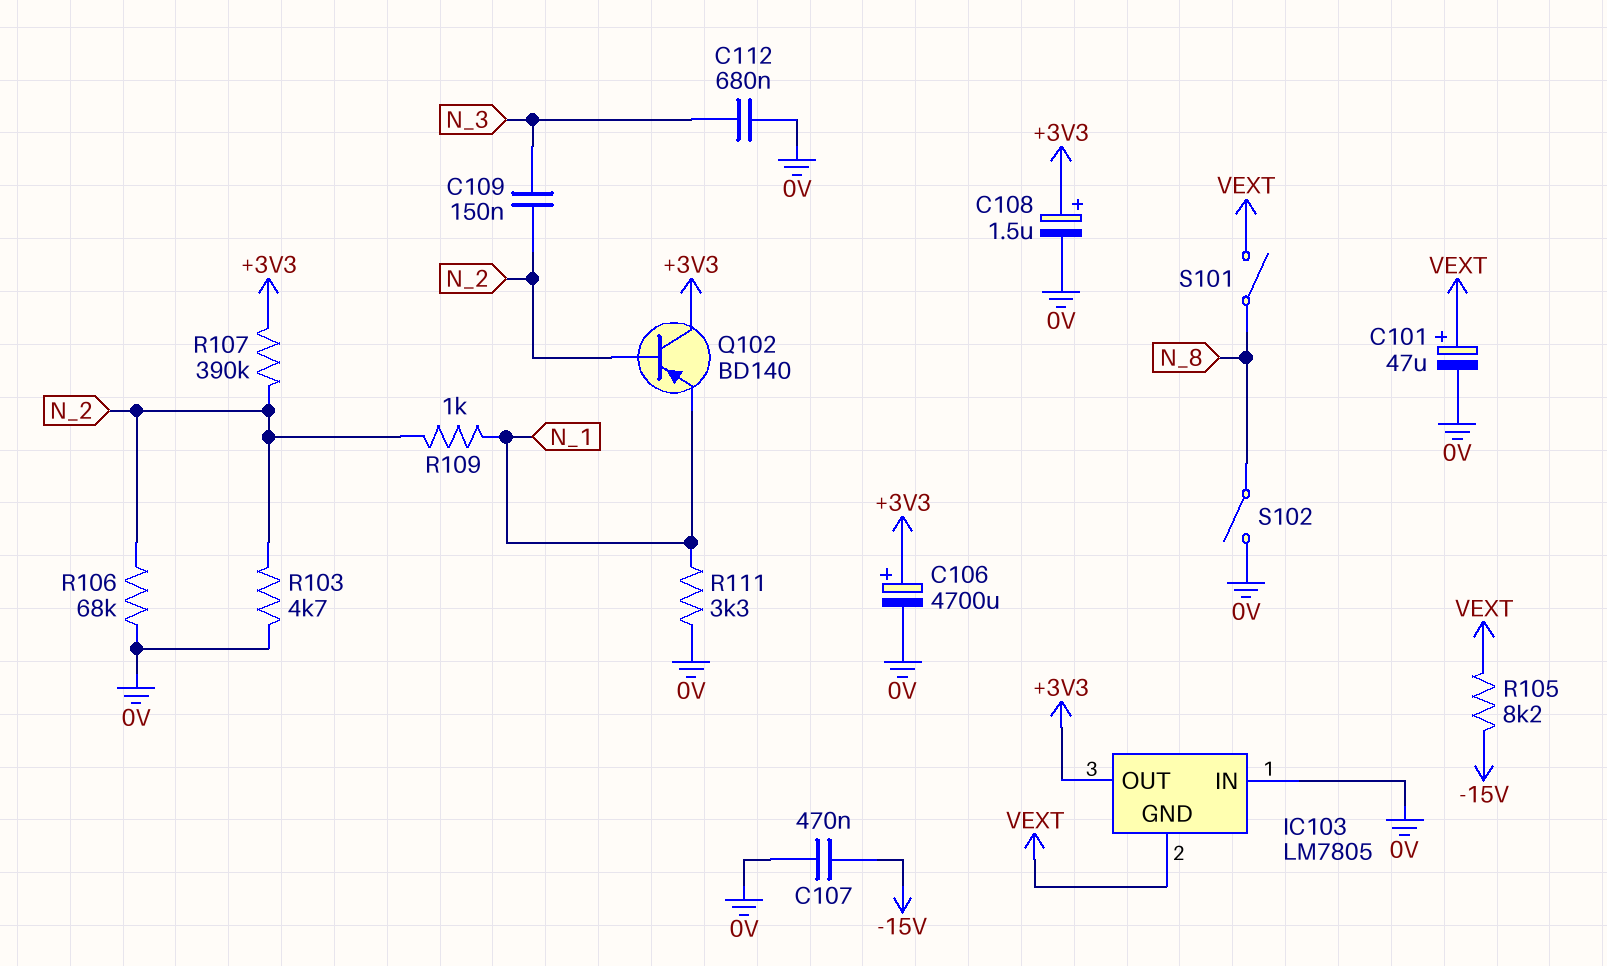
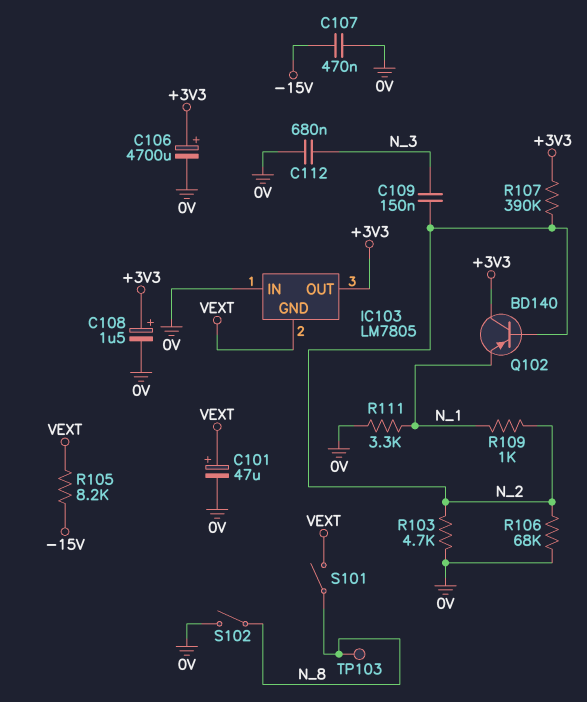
TP103: none -> test point (N_8)

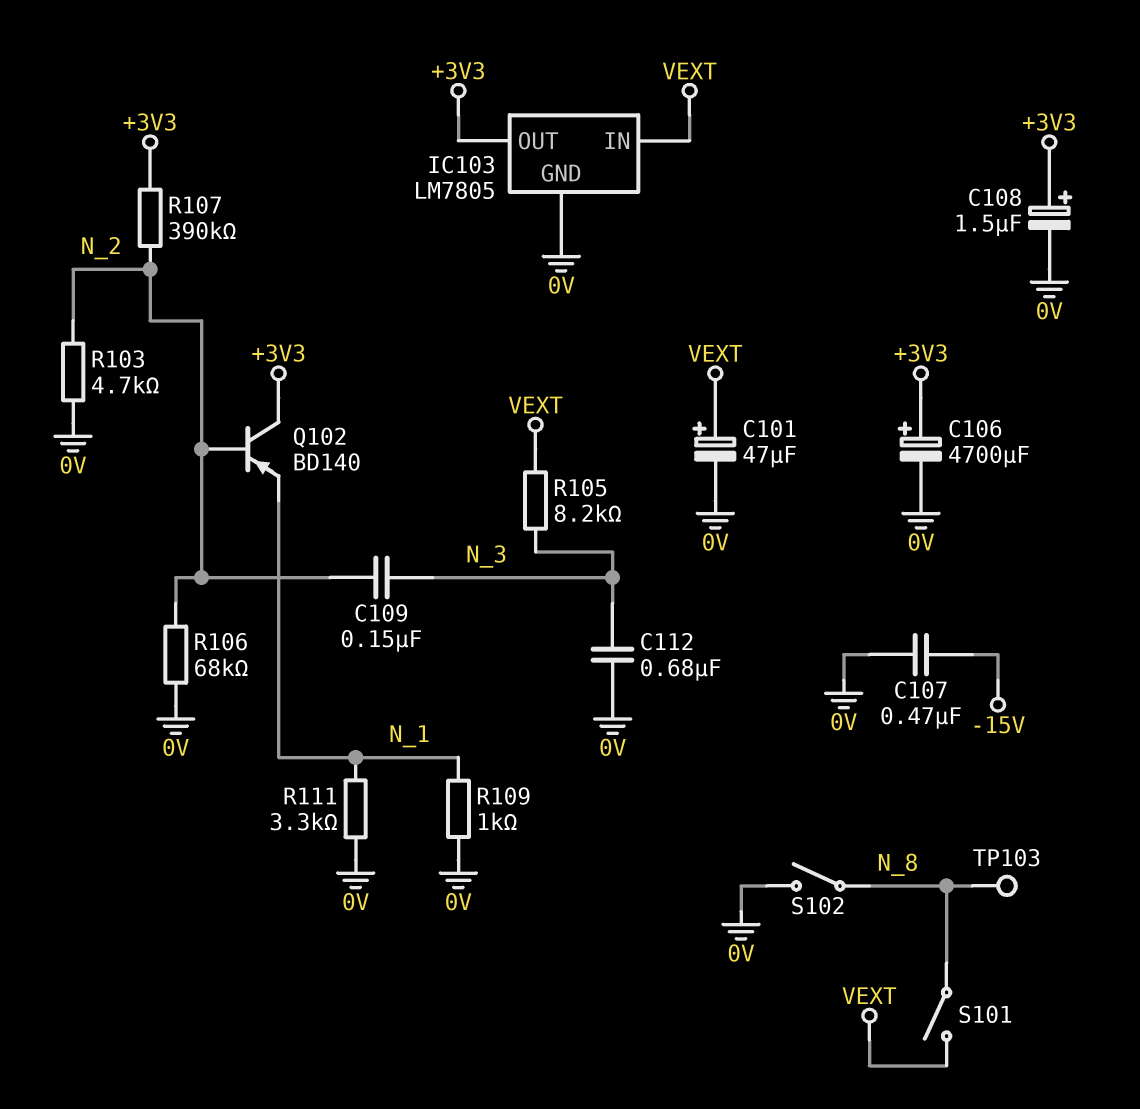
IC103 pin GND: VEXT -> 0V
IC103 pin IN: 0V -> VEXT
R105: 8.2k (-15V, VEXT) -> 8.2k (N_3, VEXT)
R109: 1k (N_1, N_2) -> 1k (0V, N_1)

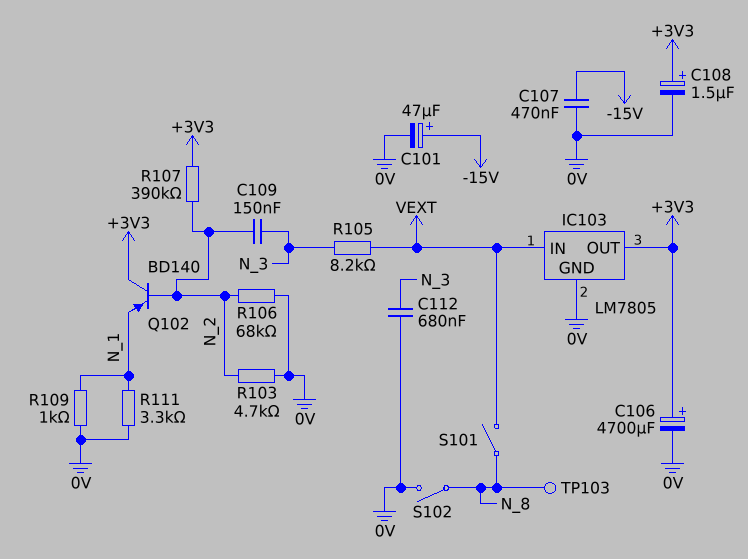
C101: 47uF (plus VEXT, minus 0V) -> 47uF (plus -15V, minus 0V)

